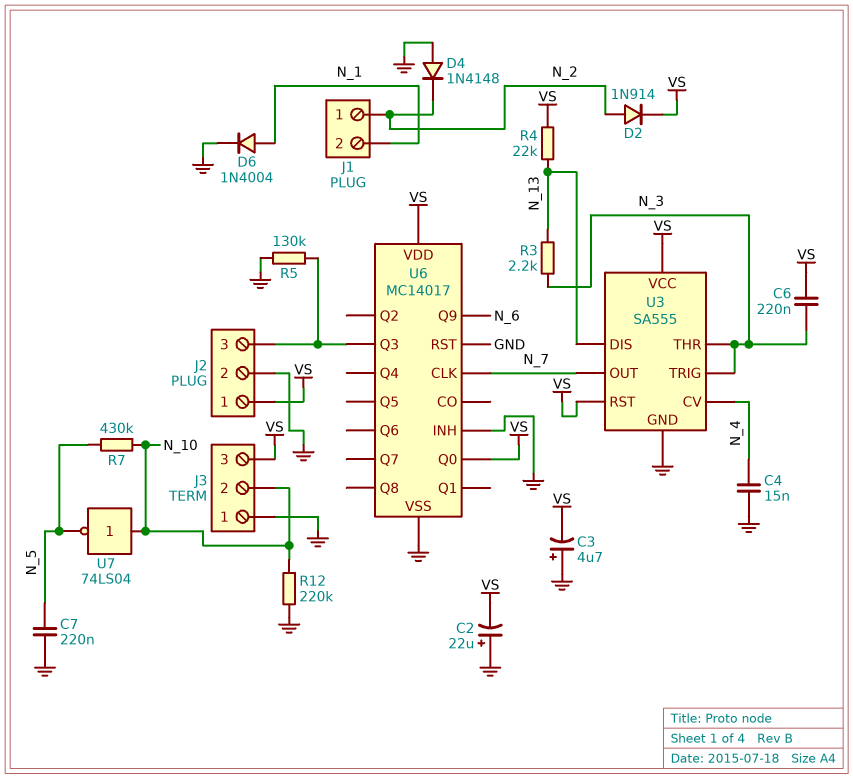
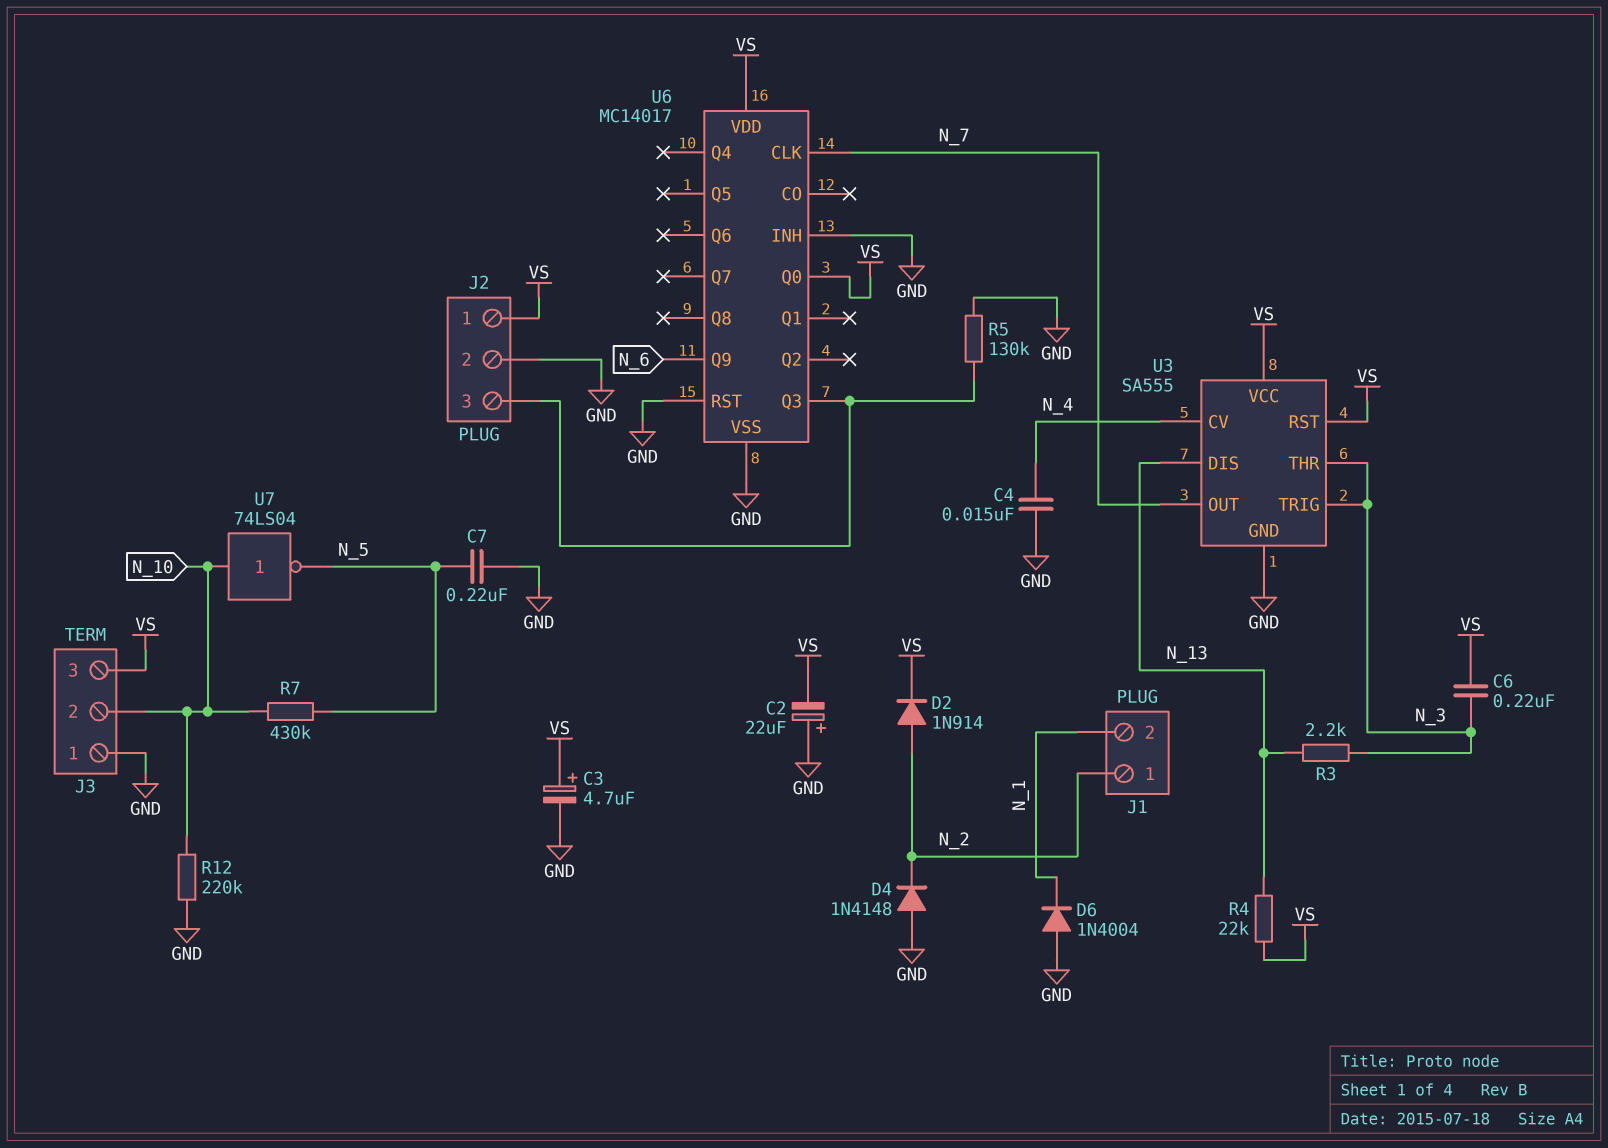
C3: 4.7uF (plus GND, minus VS) -> 4.7uF (plus VS, minus GND)
D6: diode 1N4004 (A N_1, K GND) -> diode 1N4004 (A GND, K N_1)

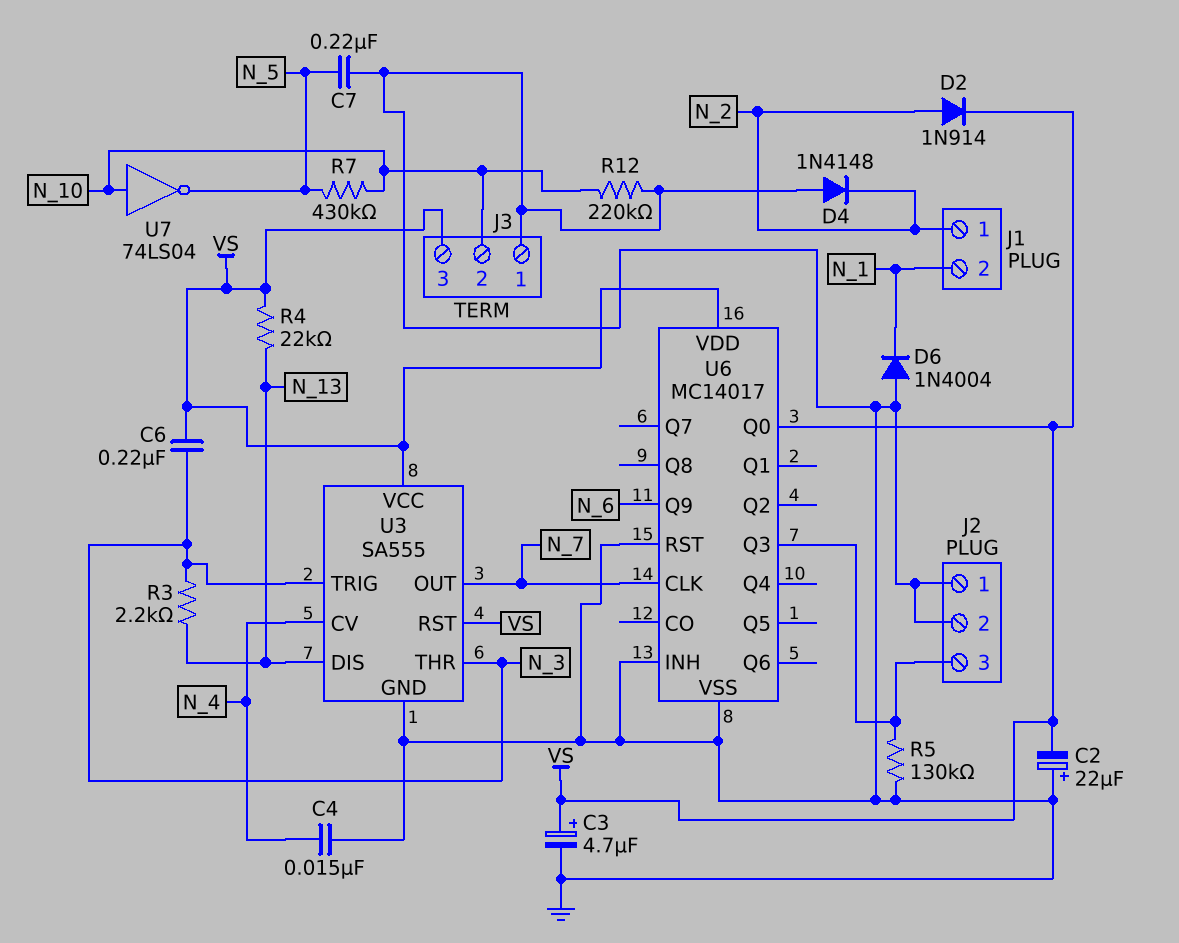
J2 pin 1: VS -> GND

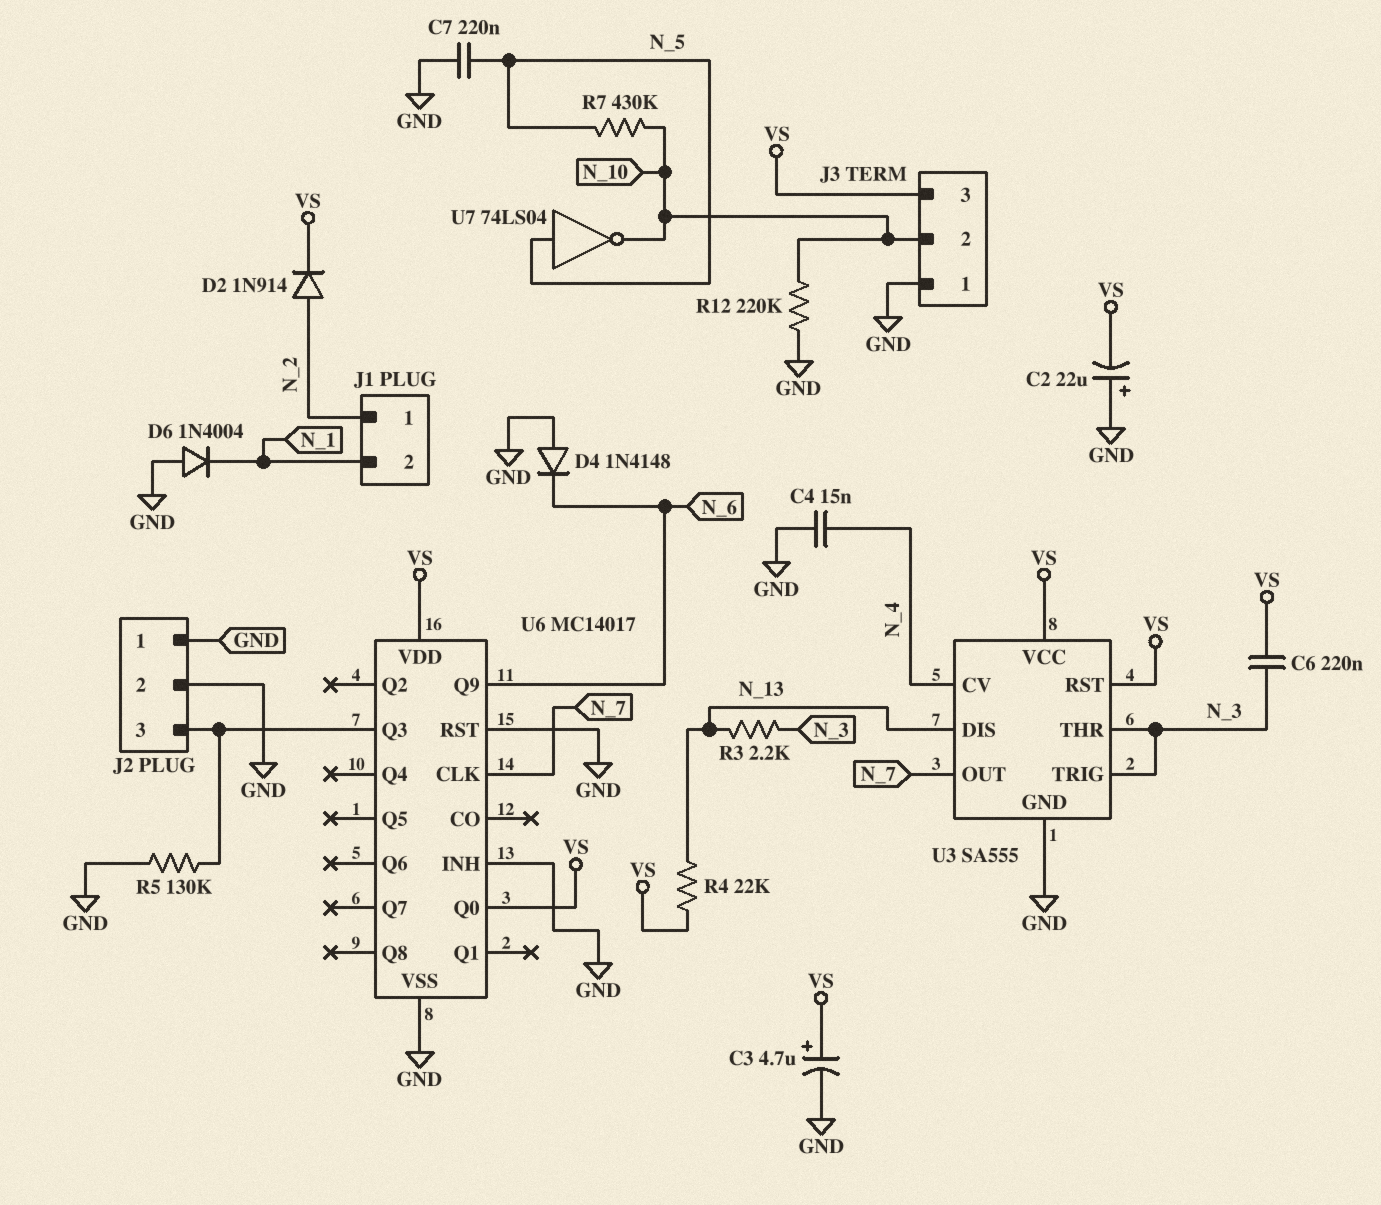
D4: diode 1N4148 (A GND, K N_2) -> diode 1N4148 (A GND, K N_6)
U7: NOT 74LS04 (in N_10, out N_5) -> NOT 74LS04 (in N_5, out N_10)

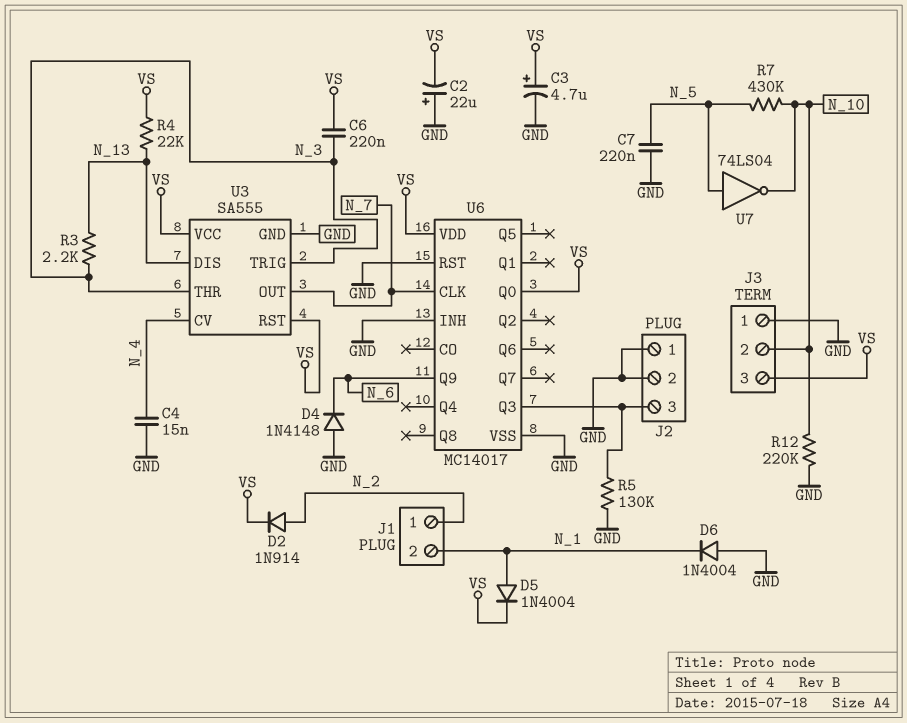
D5: none -> diode 1N4004 (A N_1, K VS)

